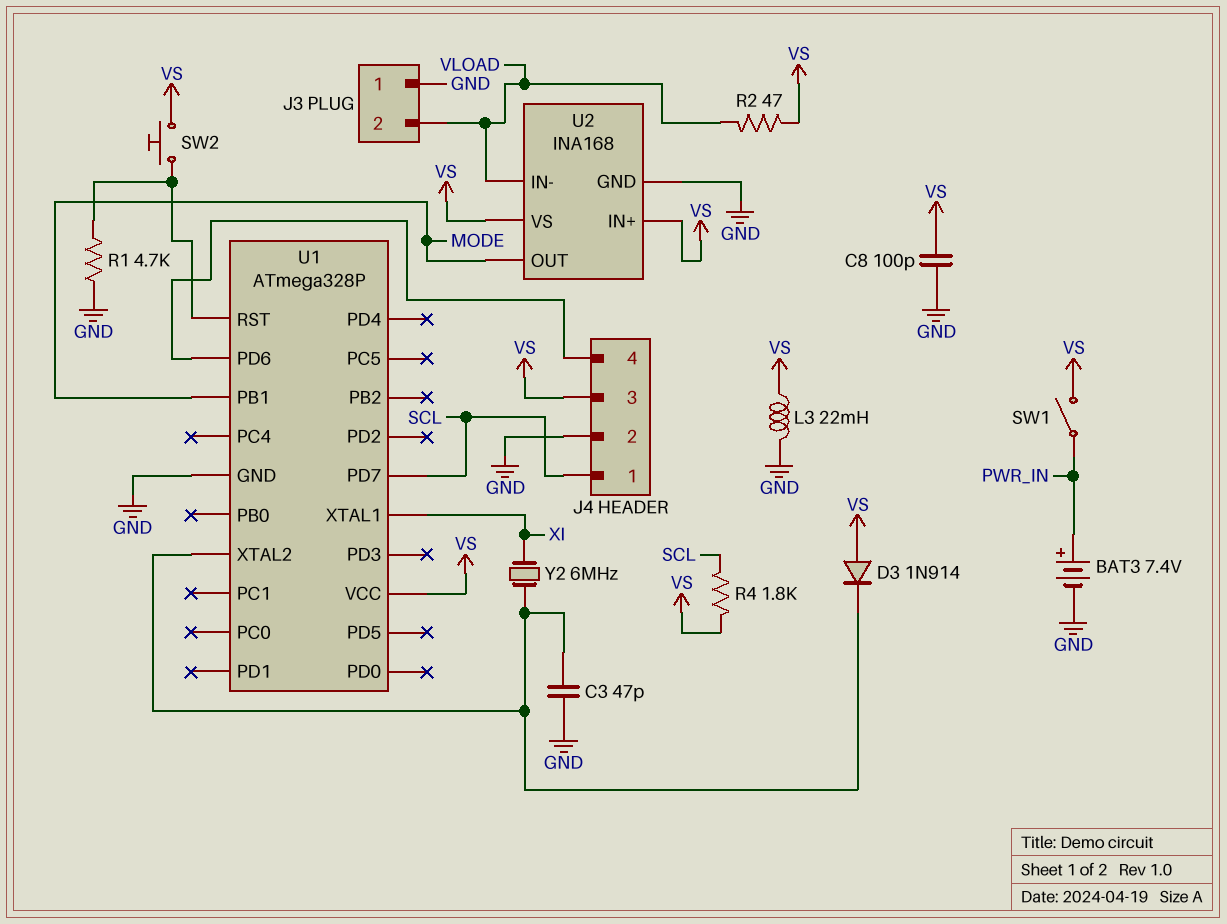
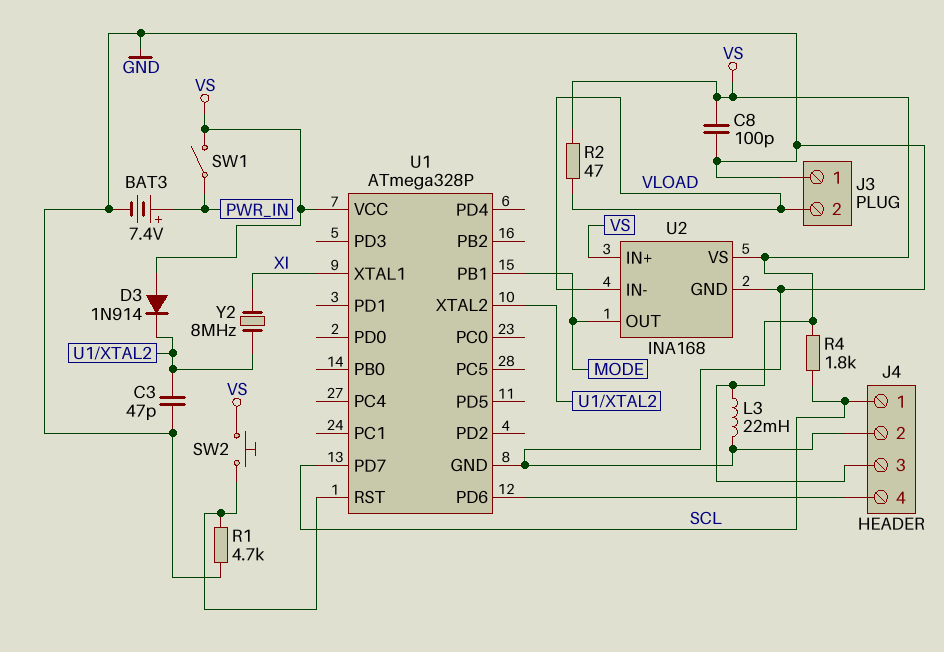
Y2: 6MHz (U1/XTAL2, XI) -> 8MHz (U1/XTAL2, XI)

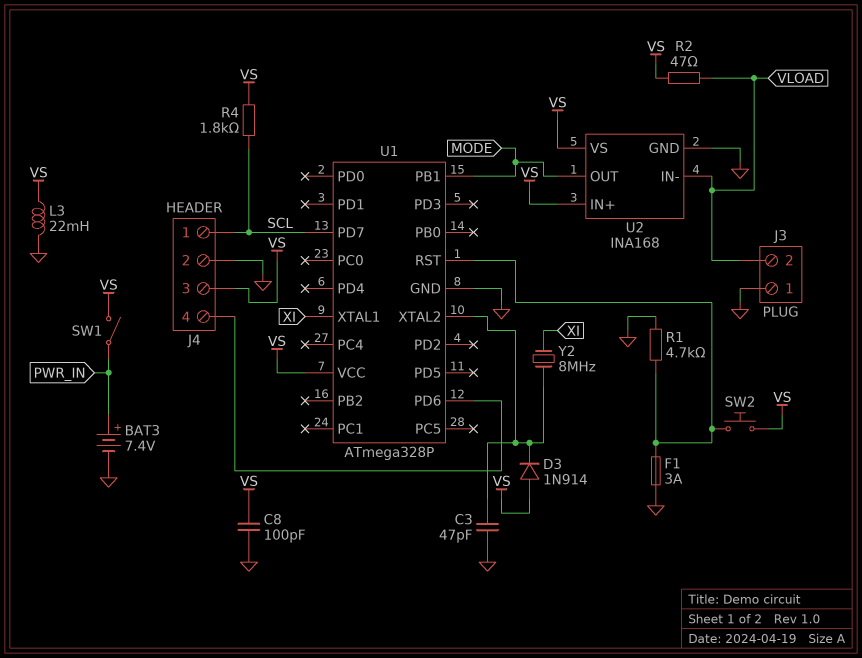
F1: none -> 3A (GND, U1/RST)

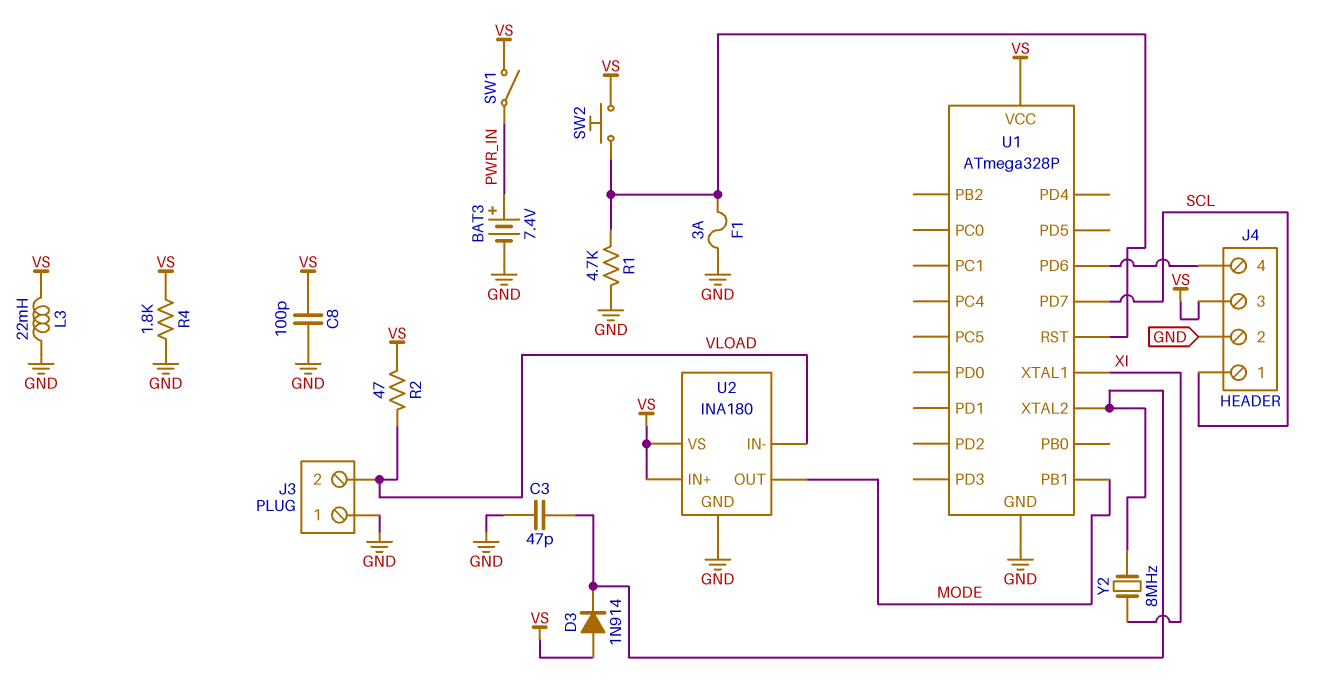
R4: 1.8k (SCL, VS) -> 1.8k (GND, VS)
U2: INA168 -> INA180

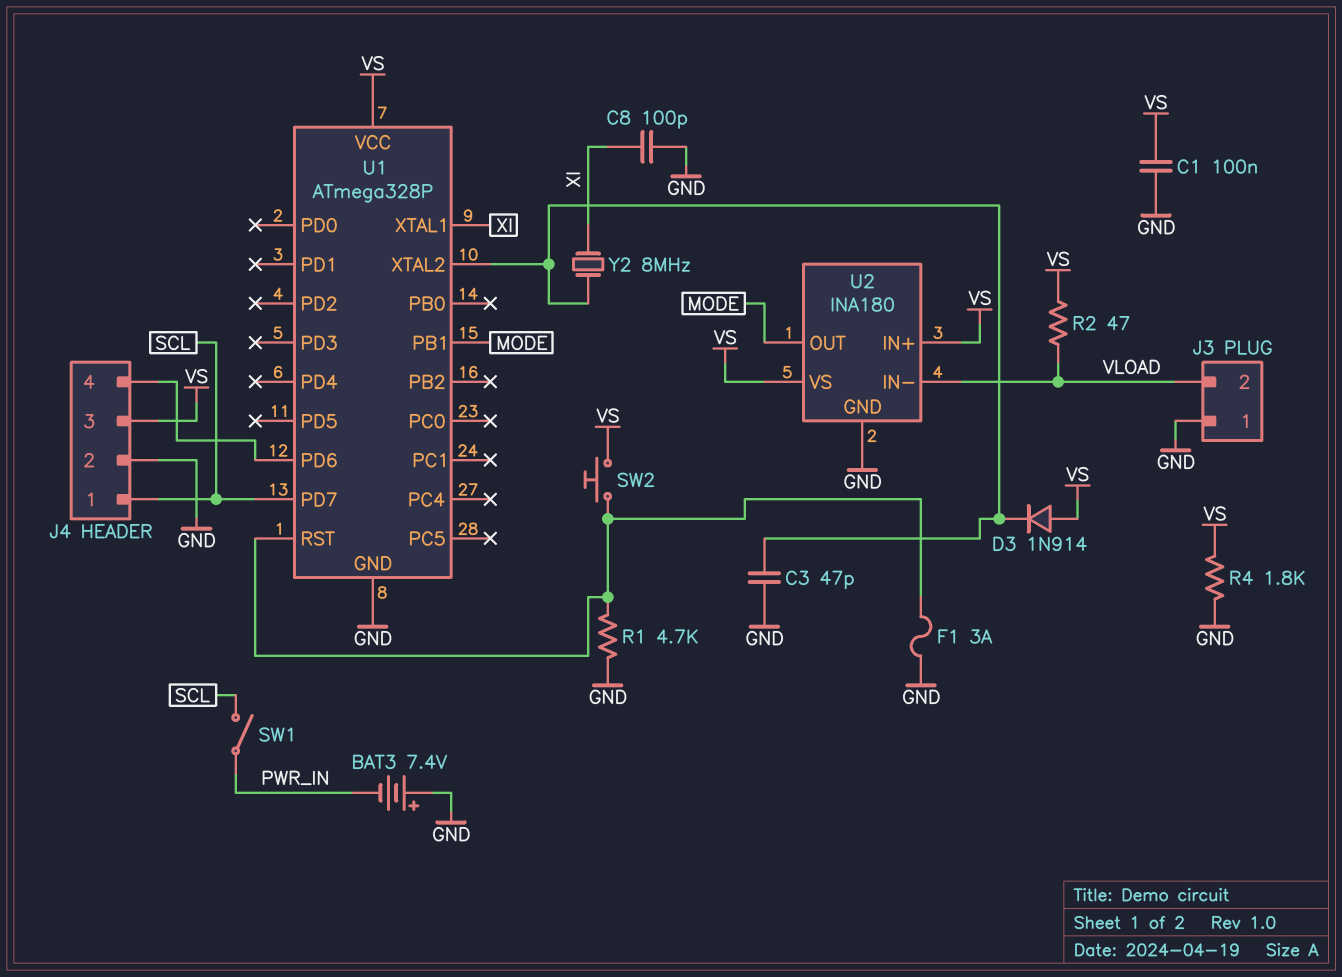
BAT3: 7.4V (plus PWR_IN, minus GND) -> 7.4V (plus GND, minus PWR_IN)
C1: none -> 100nF (GND, VS)
C8: 100pF (GND, VS) -> 100pF (GND, XI)
L3: 22mH (GND, VS) -> none
SW1: switch (PWR_IN, VS) -> switch (PWR_IN, SCL)

